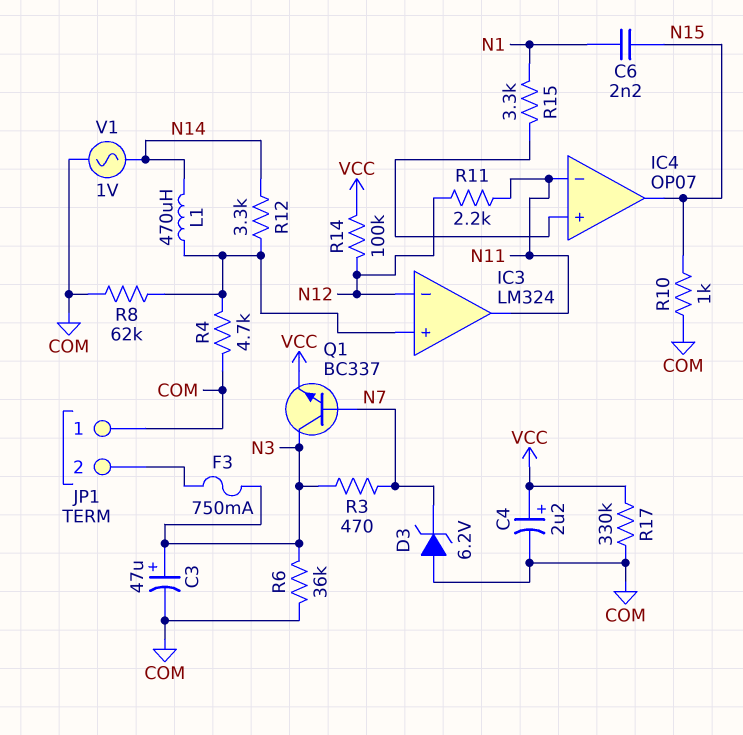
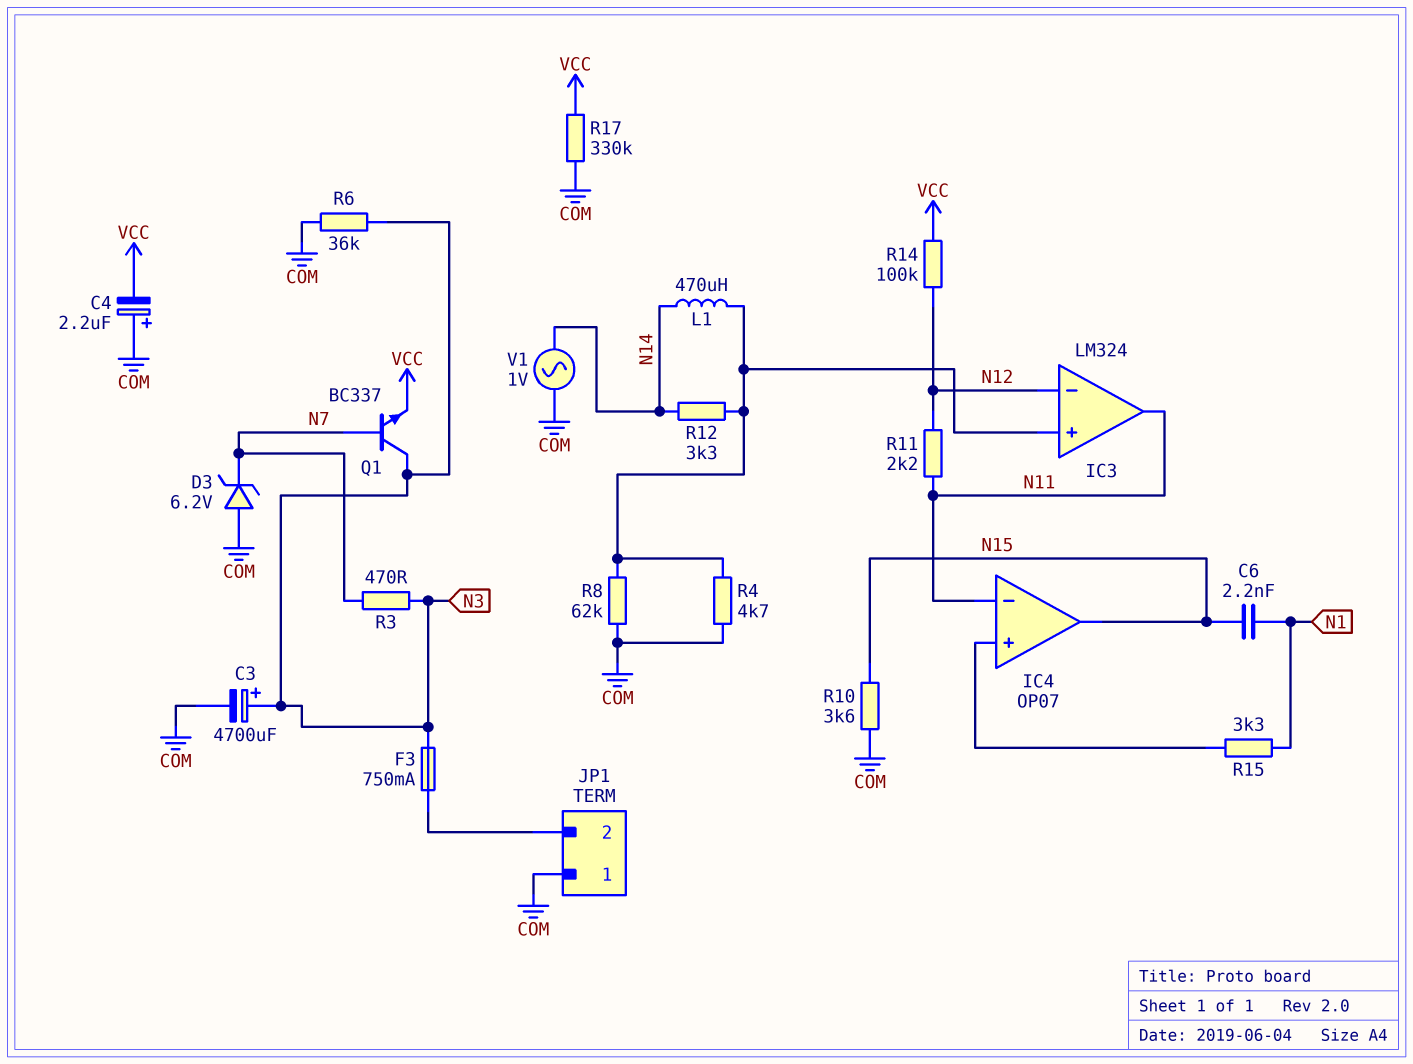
C3: 47uF (plus N3, minus COM) -> 4700uF (plus N3, minus COM)
C4: 2.2uF (plus VCC, minus COM) -> 2.2uF (plus COM, minus VCC)
R10: 1k (COM, N15) -> 3.6k (COM, N15)

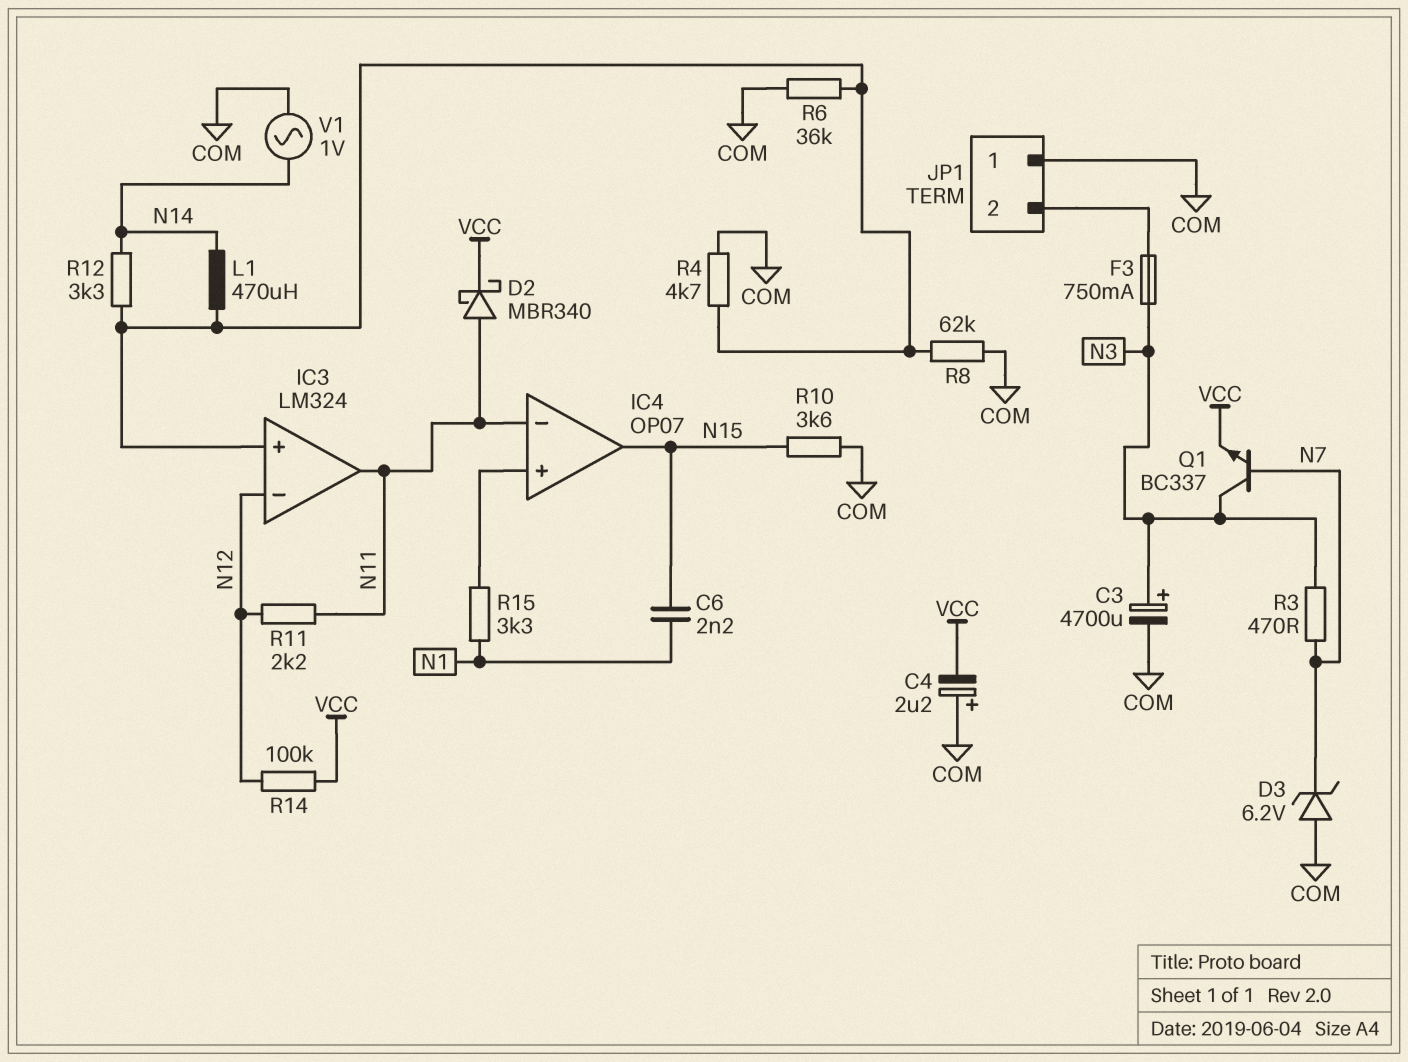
D2: none -> schottky MBR340 (A N11, K VCC)
R6: 36k (COM, N3) -> 36k (COM, IC3/in+)
R17: 330k (COM, VCC) -> none

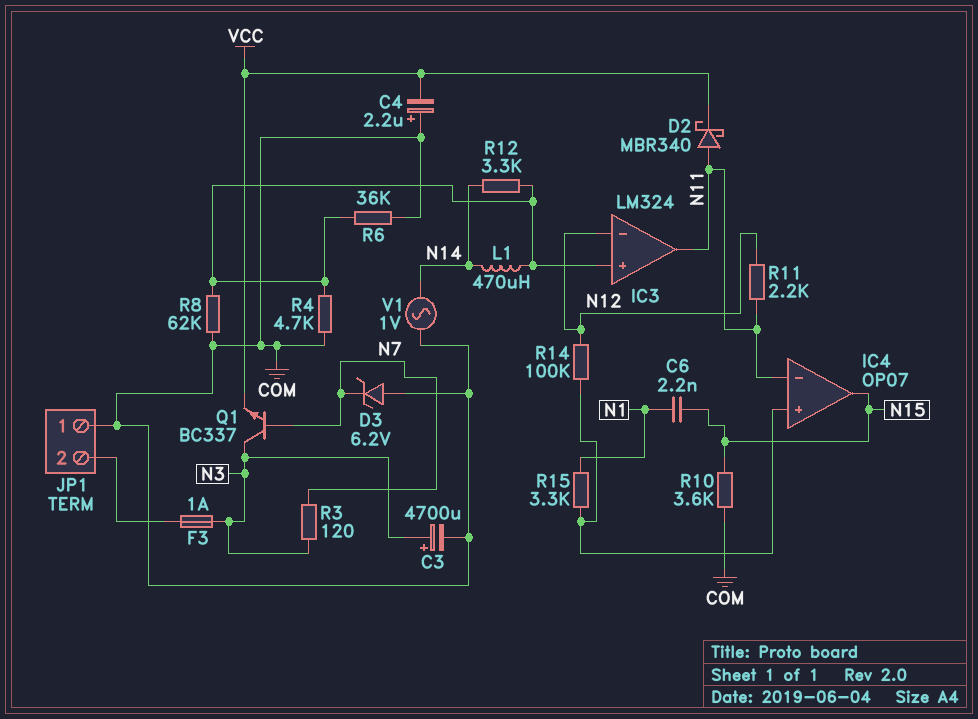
F3: 750mA (JP1/2, N3) -> 1A (JP1/2, N3)
R3: 470 (N3, N7) -> 120 (N3, N7)
R14: 100k (N12, VCC) -> 100k (IC4/in+, N12)

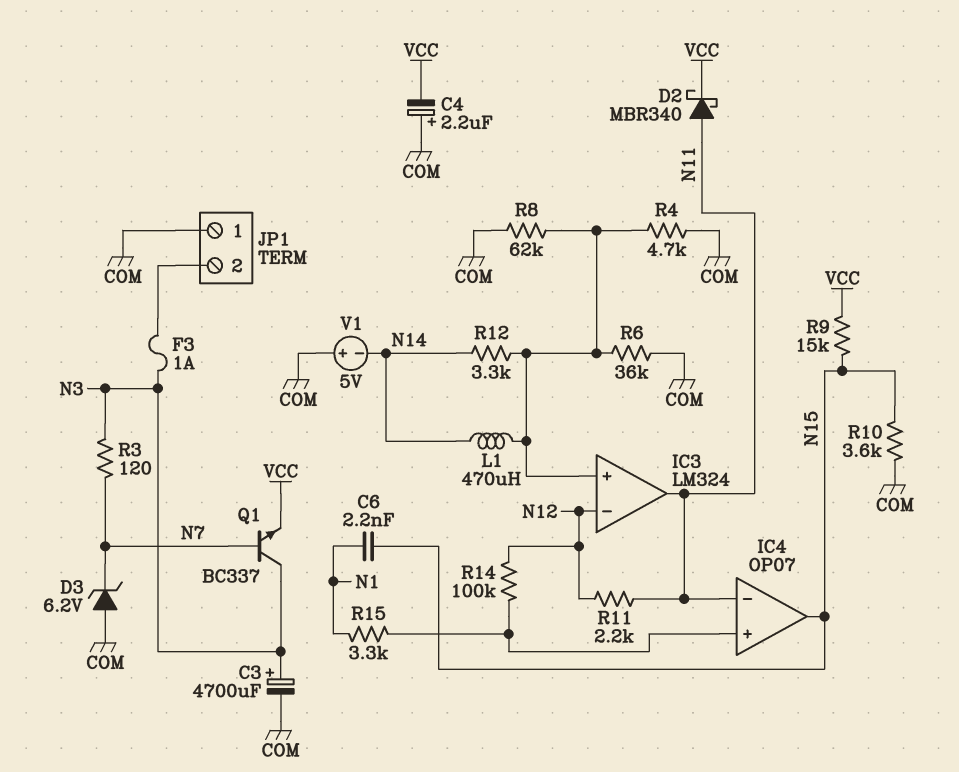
R9: none -> 15k (N15, VCC)
V1: AC 1V (COM, N14) -> 5V (plus COM, minus N14)

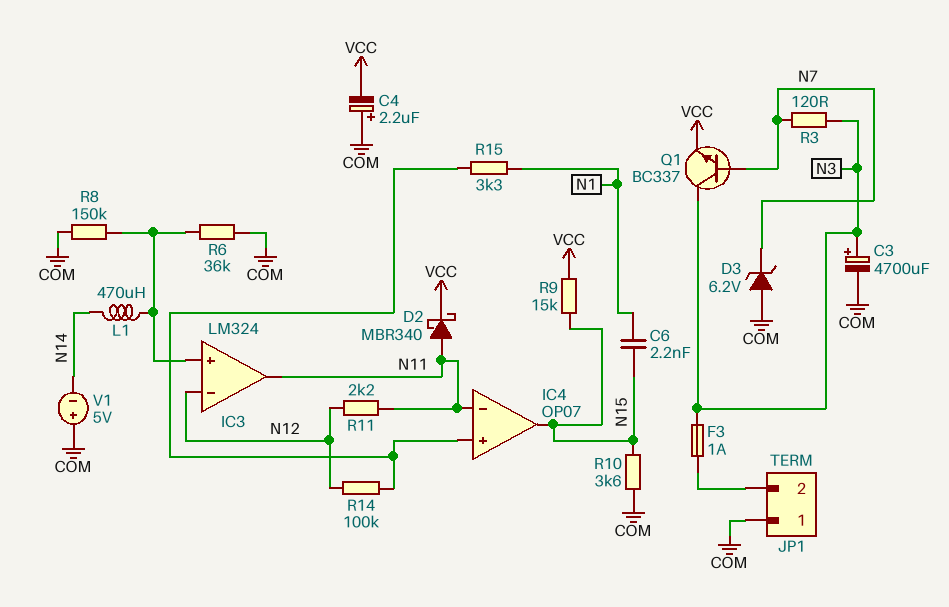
R4: 4.7k (COM, IC3/in+) -> none
R8: 62k (COM, IC3/in+) -> 150k (COM, IC3/in+)
R12: 3.3k (IC3/in+, N14) -> none

